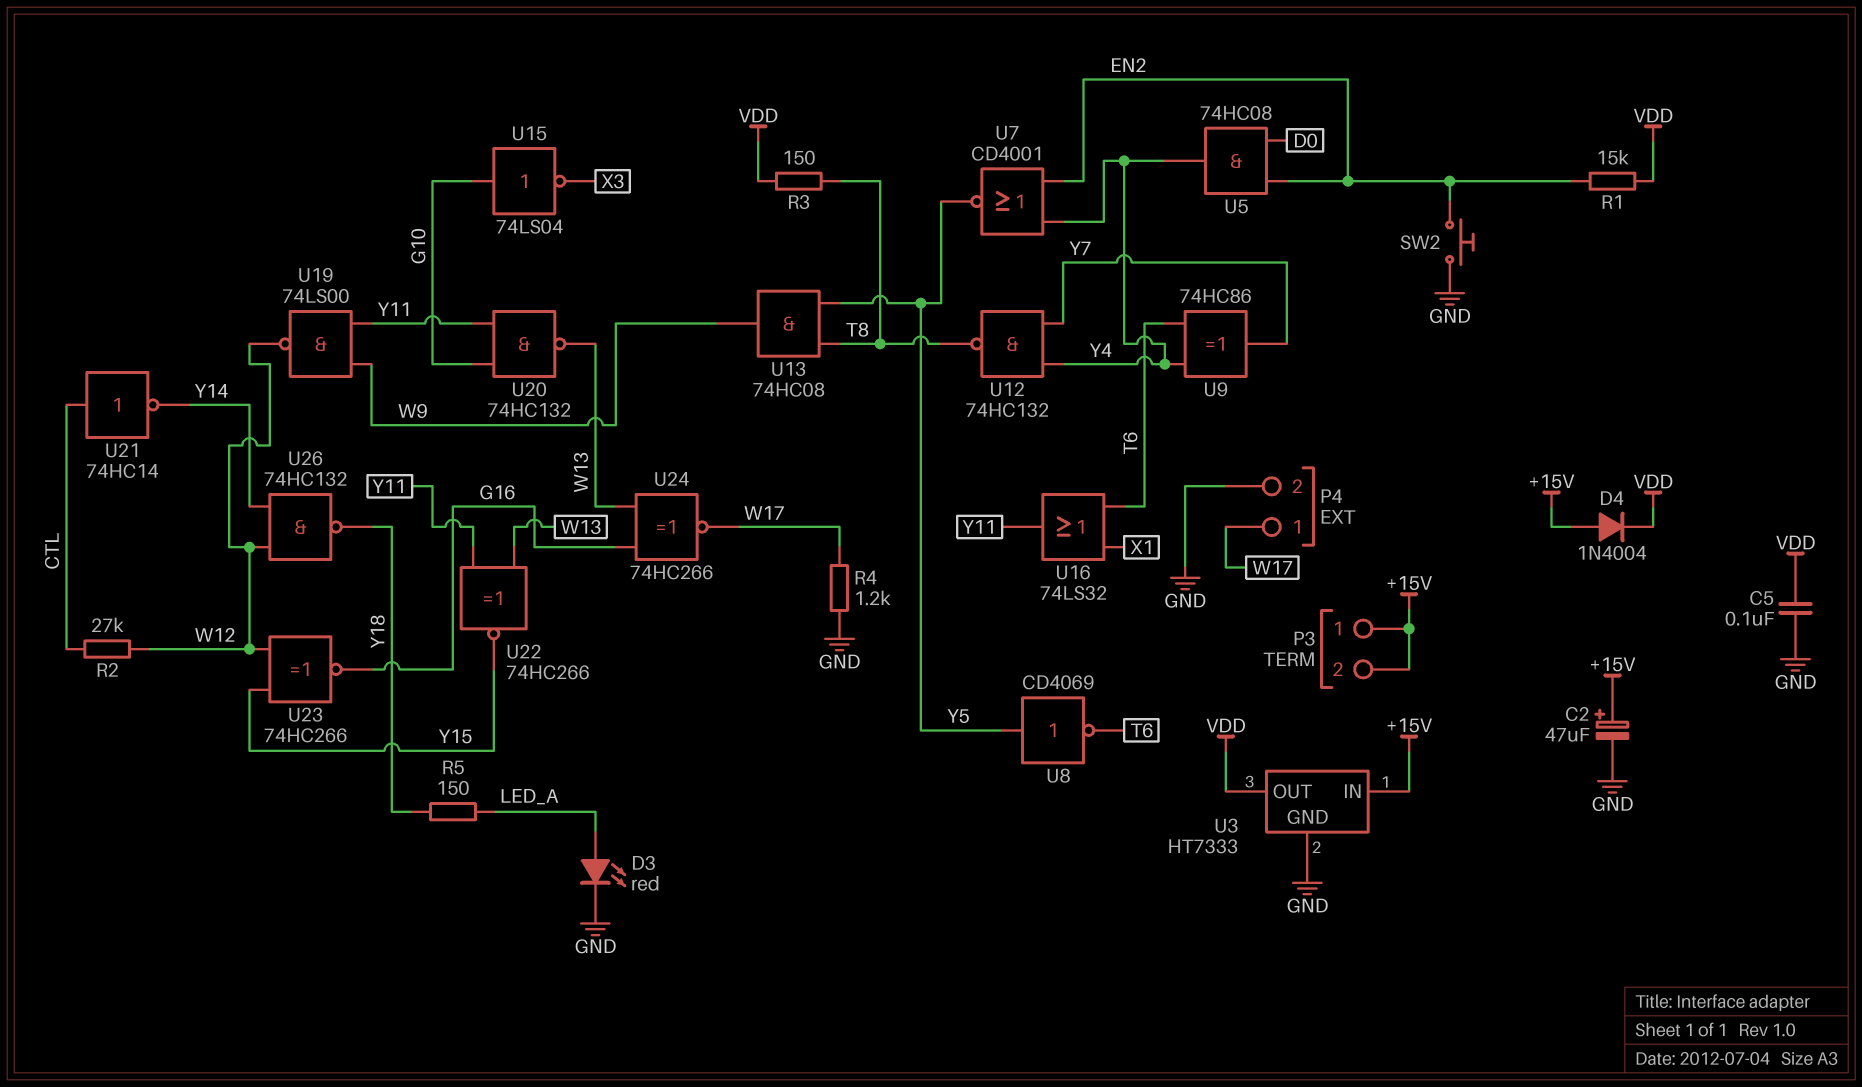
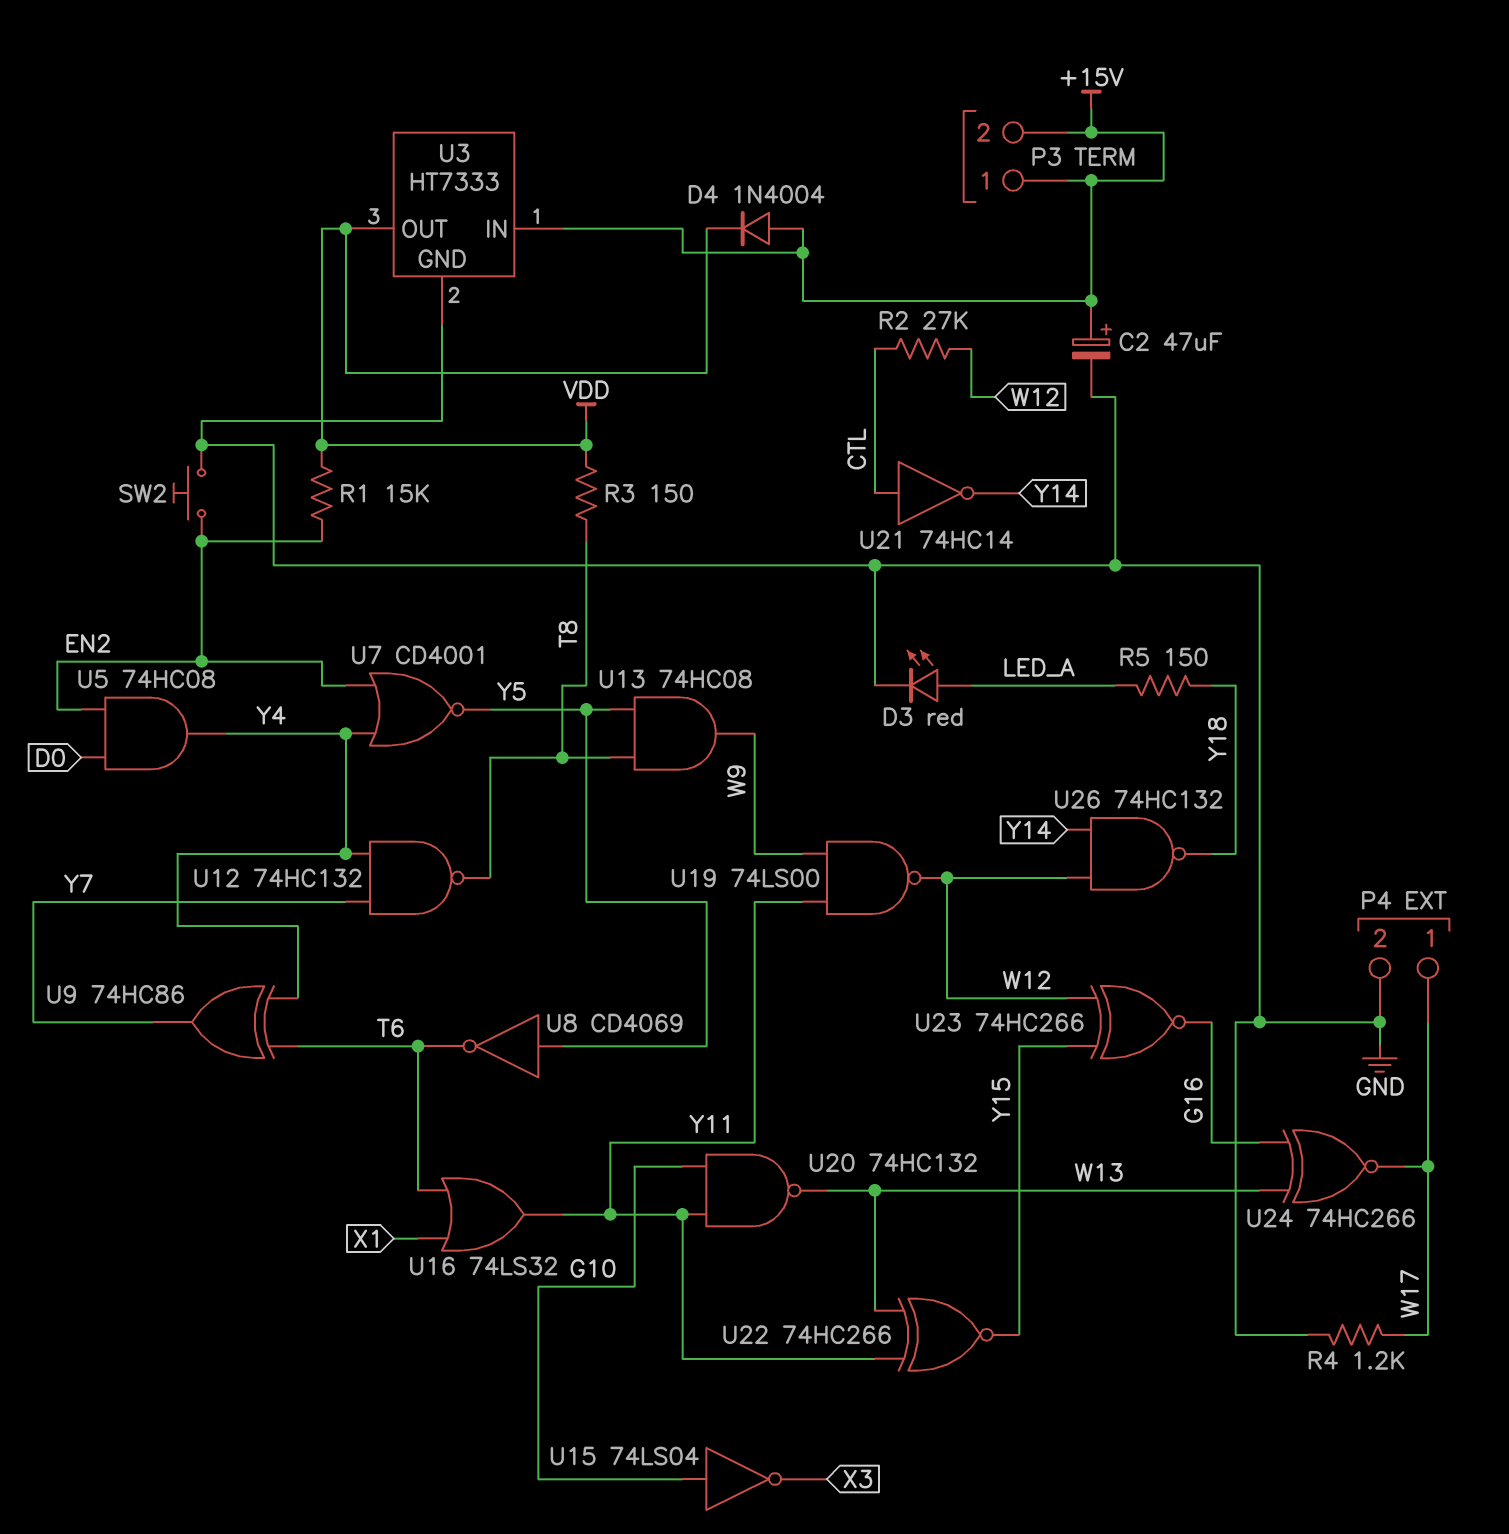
C5: 100nF (GND, VDD) -> none

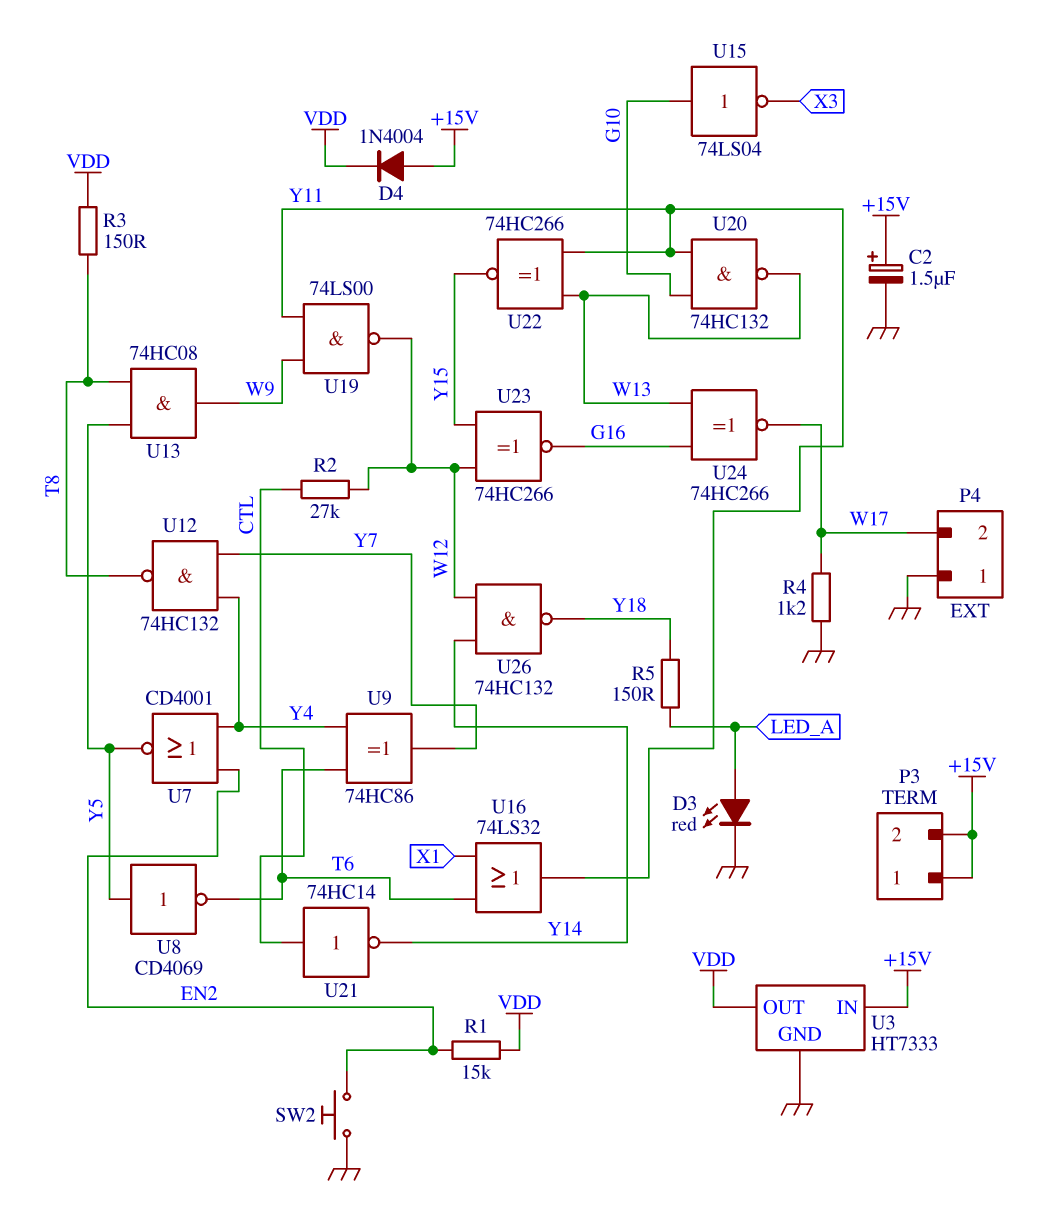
C2: 47uF (plus +15V, minus GND) -> 1.5uF (plus +15V, minus GND)
P4 pin 1: W17 -> GND
P4 pin 2: GND -> W17
U5: AND 74HC08 (in D0, in EN2, out Y4) -> none

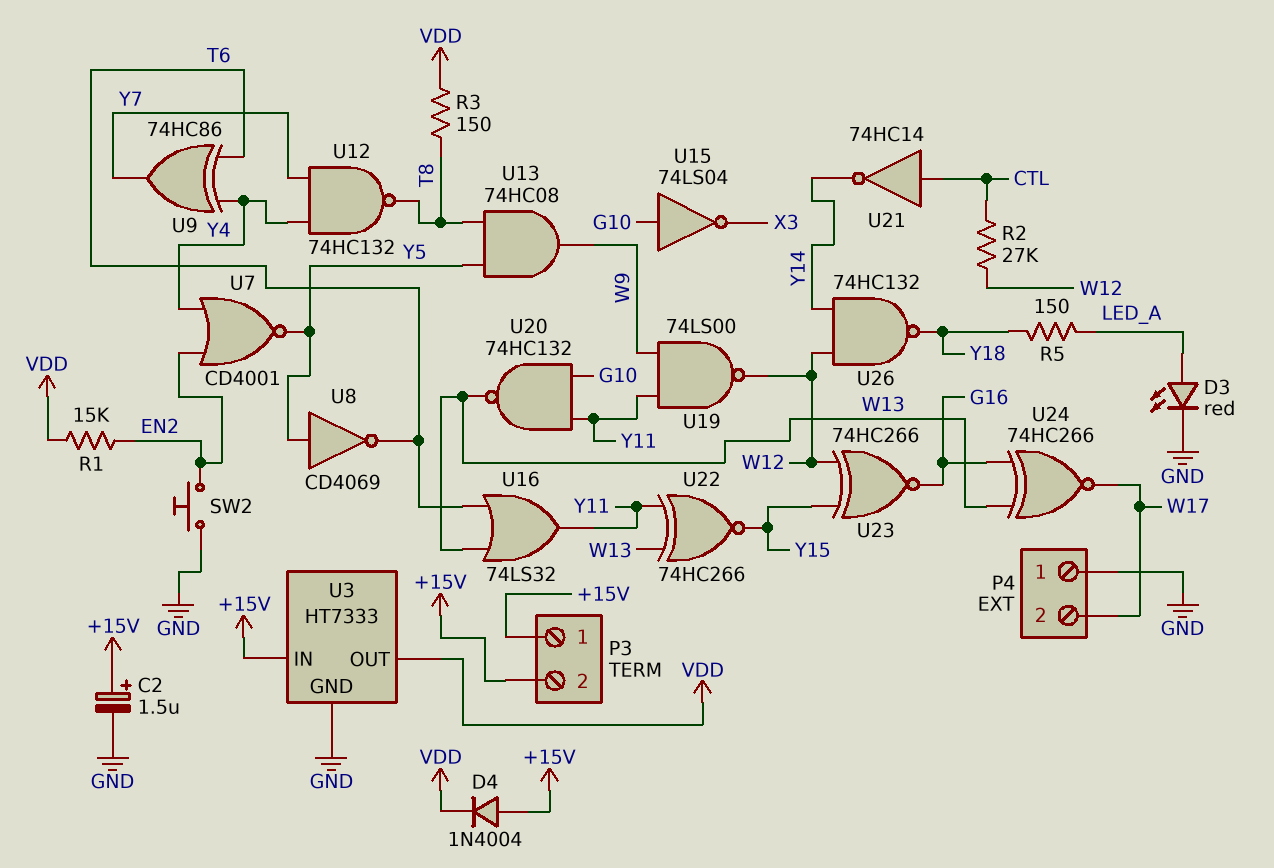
R4: 1.2k (GND, W17) -> none
U16: OR 74LS32 (in T6, in X1, out Y11) -> OR 74LS32 (in T6, in W13, out Y11)

